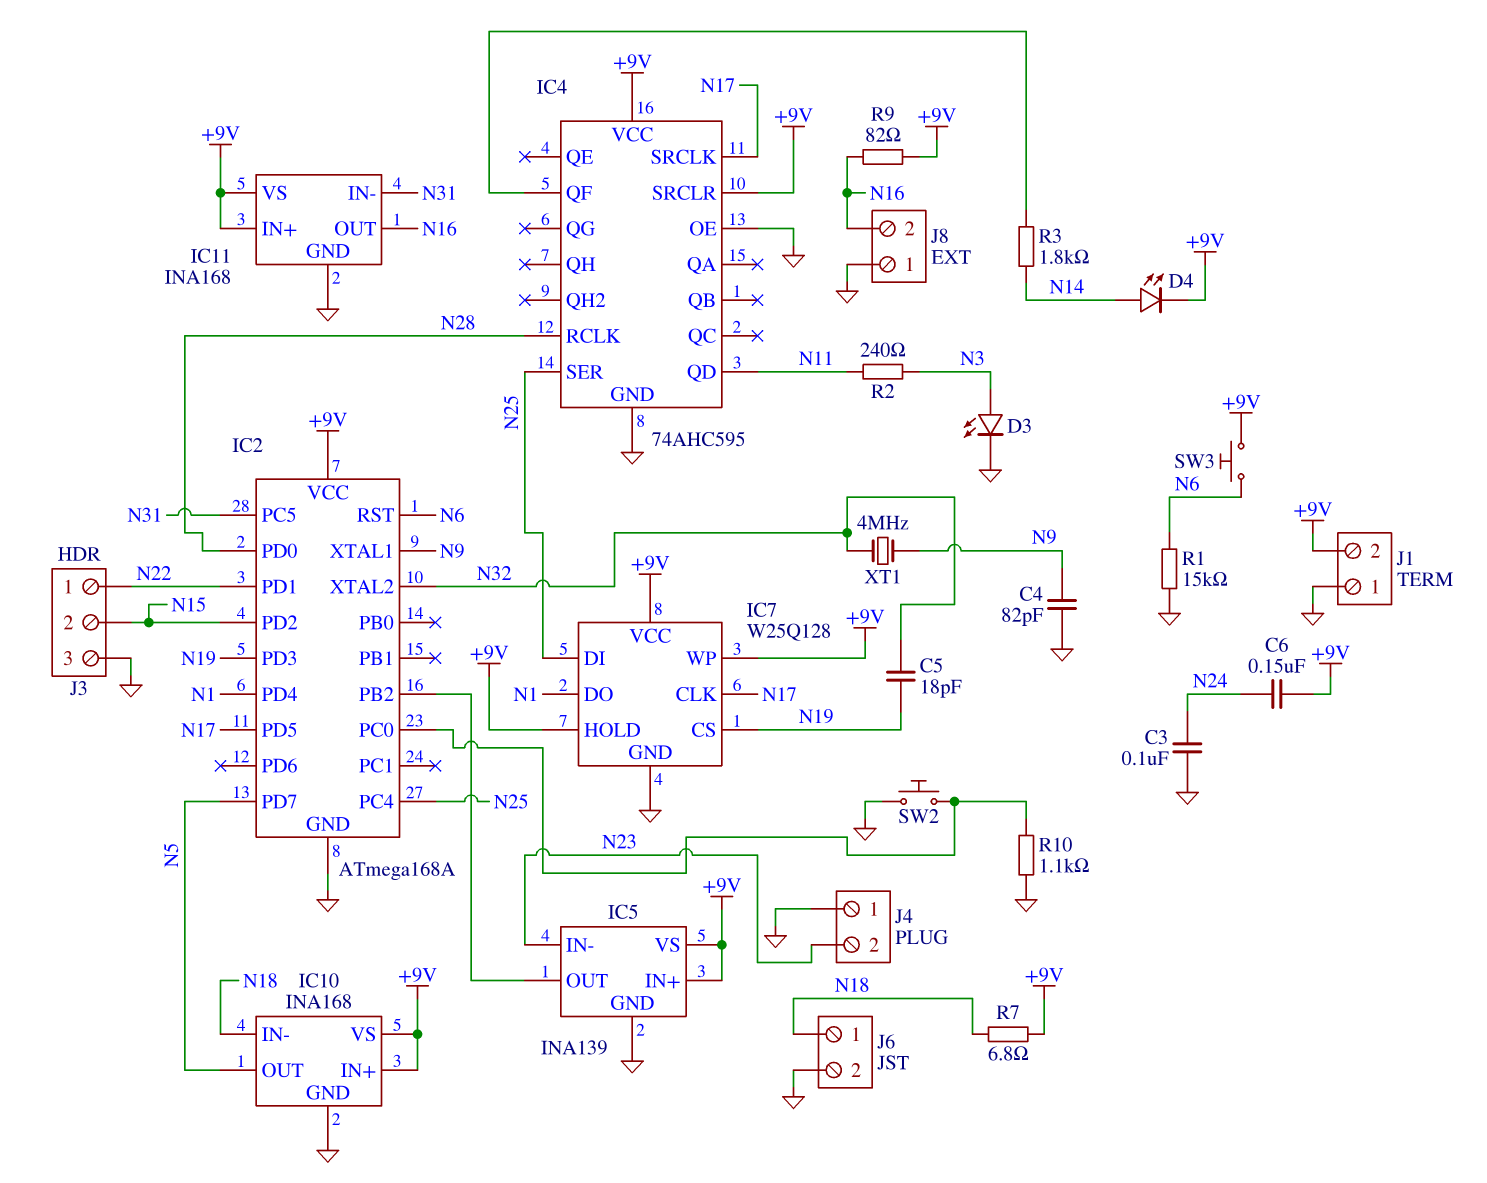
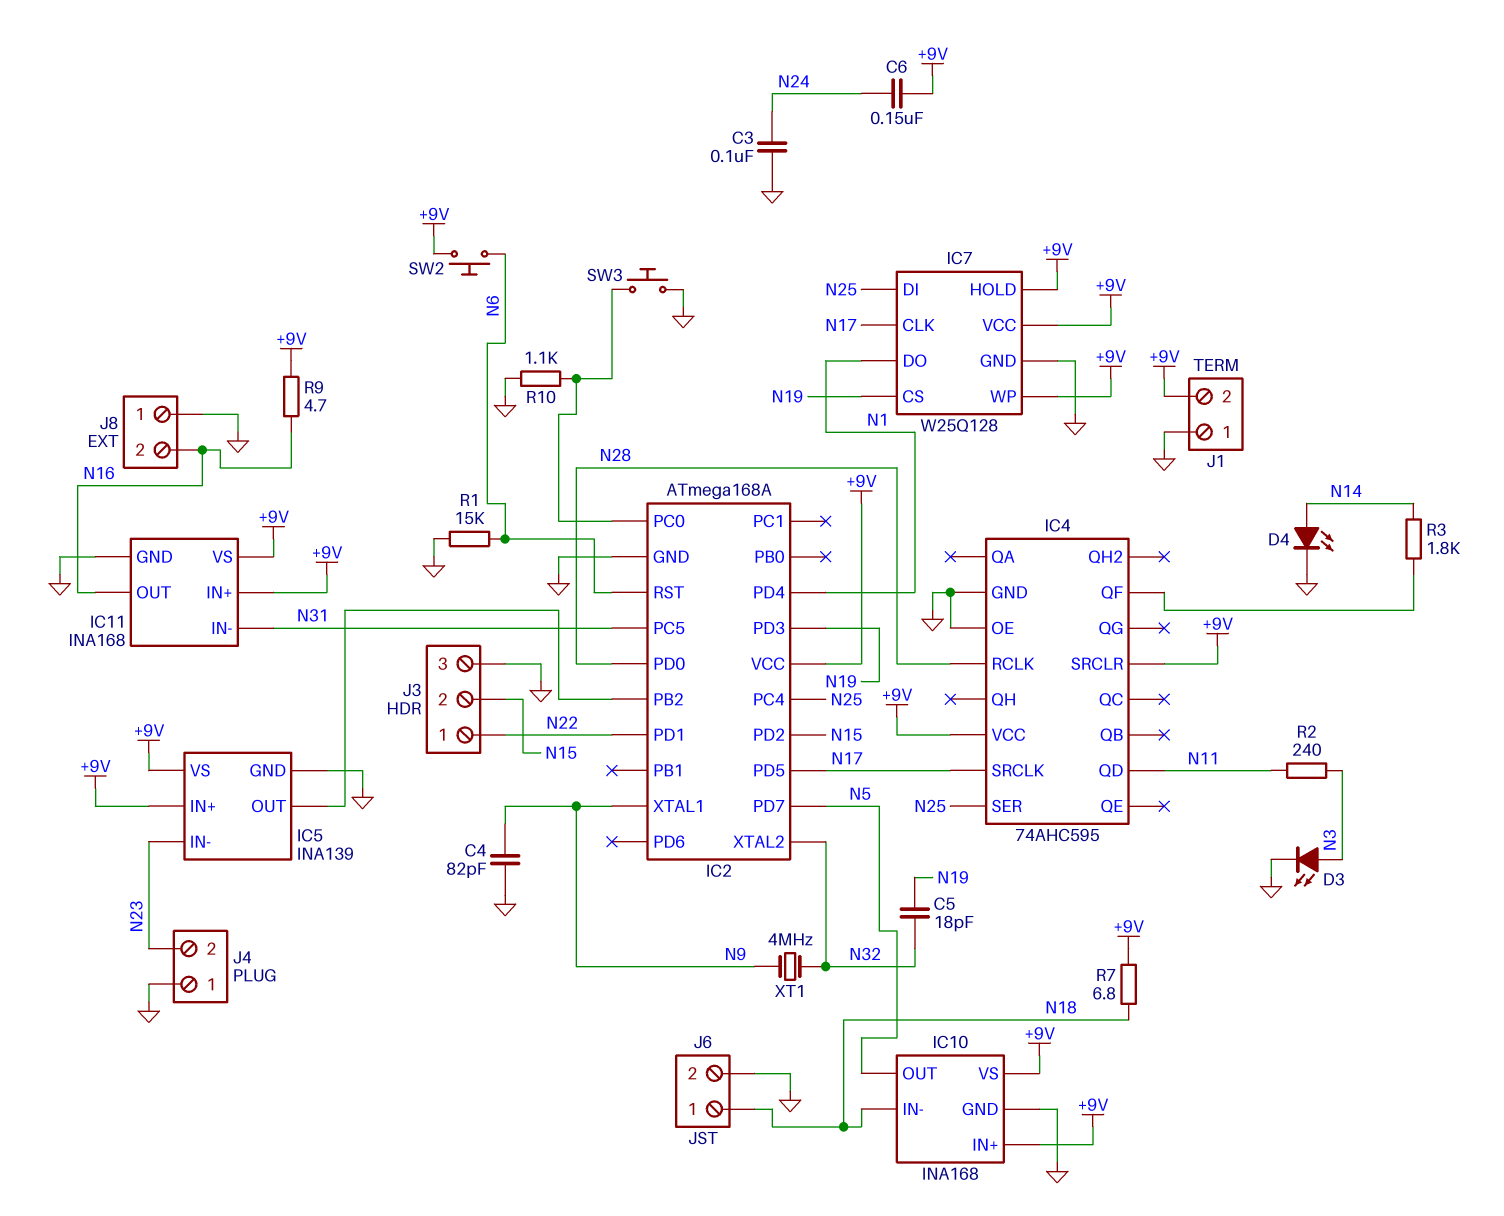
D4: LED (A N14, K +9V) -> LED (A N14, K GND)
R9: 82 (+9V, N16) -> 4.7 (+9V, N16)
SW2: button (GND, IC2/PC0) -> button (+9V, N6)
SW3: button (+9V, N6) -> button (GND, IC2/PC0)

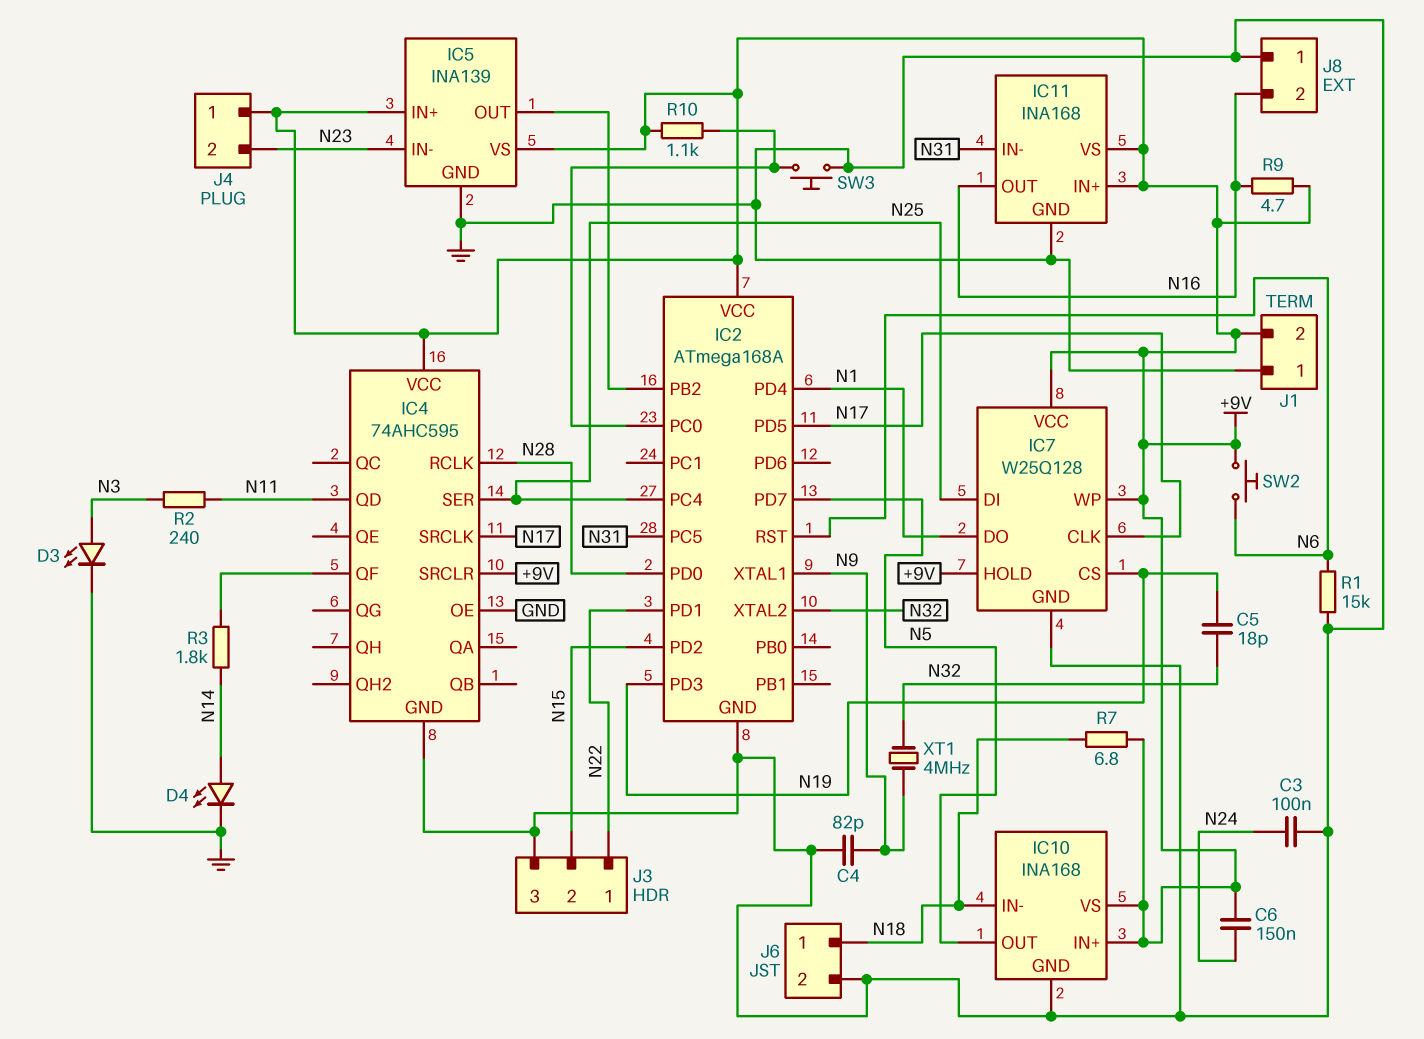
J4 pin 1: GND -> +9V
R10: 1.1k (GND, IC2/PC0) -> 1.1k (+9V, IC2/PC0)

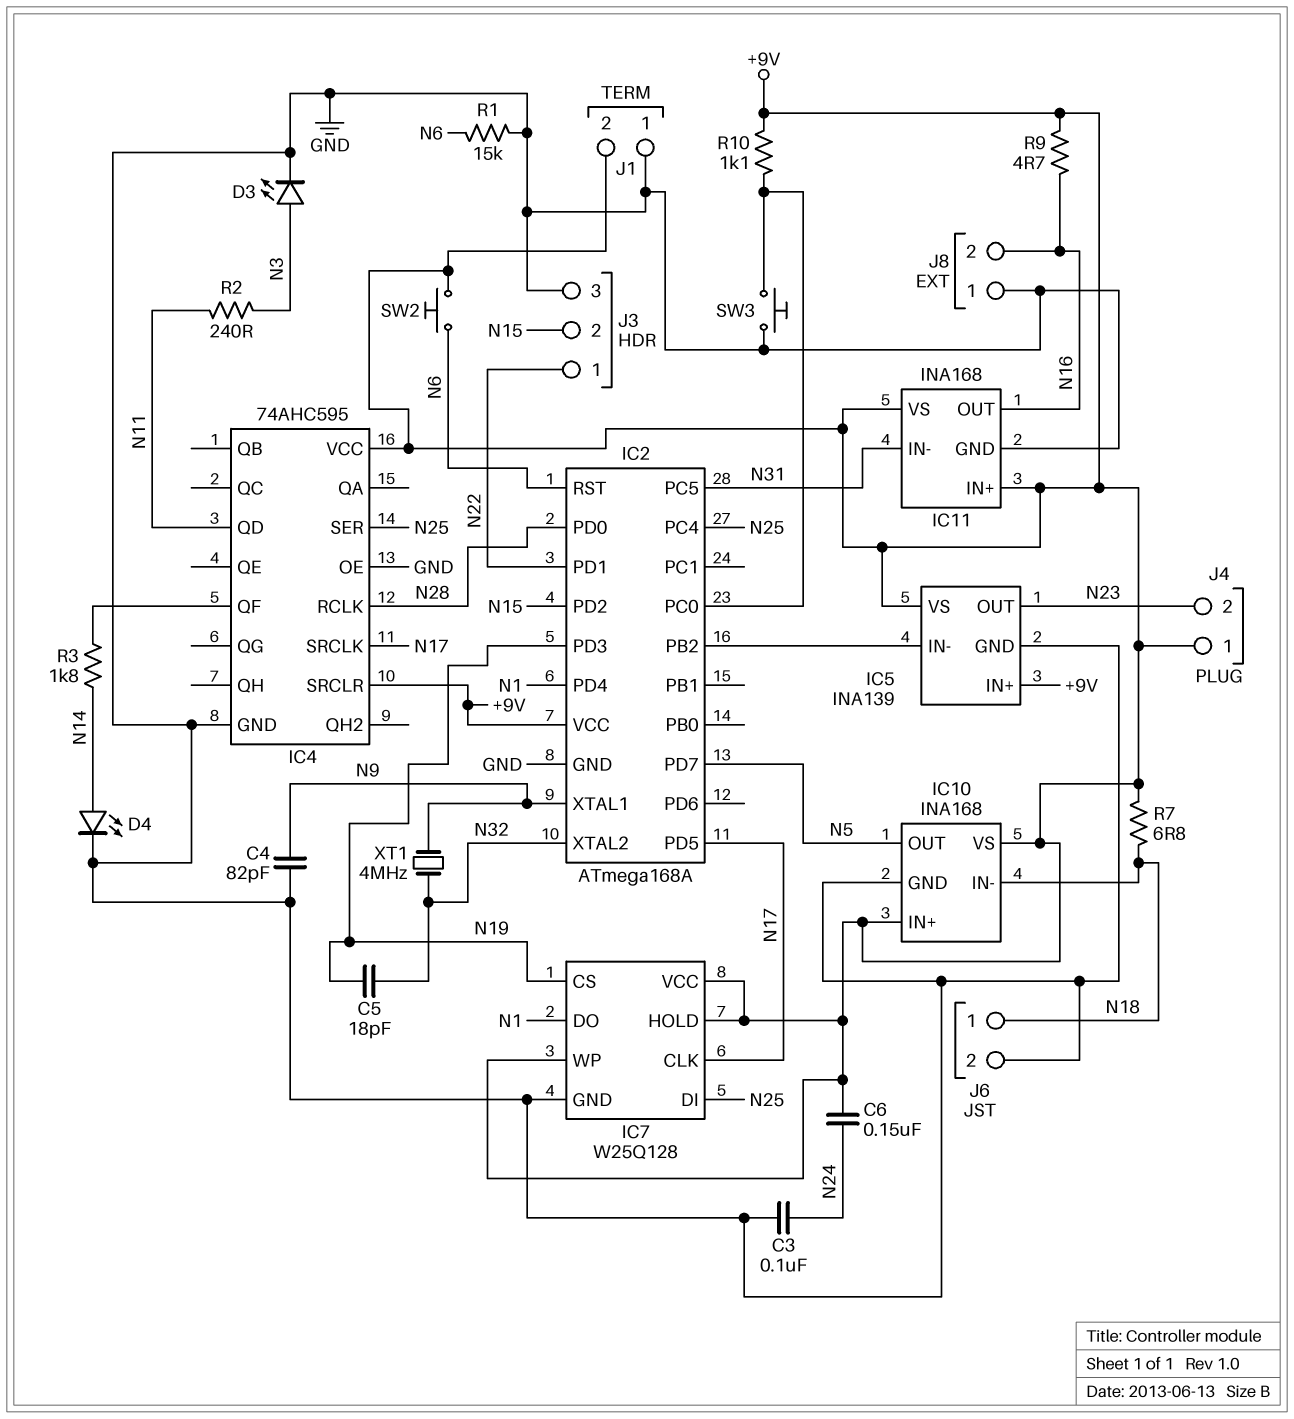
IC5 pin IN-: N23 -> IC2/PB2
IC5 pin OUT: IC2/PB2 -> N23

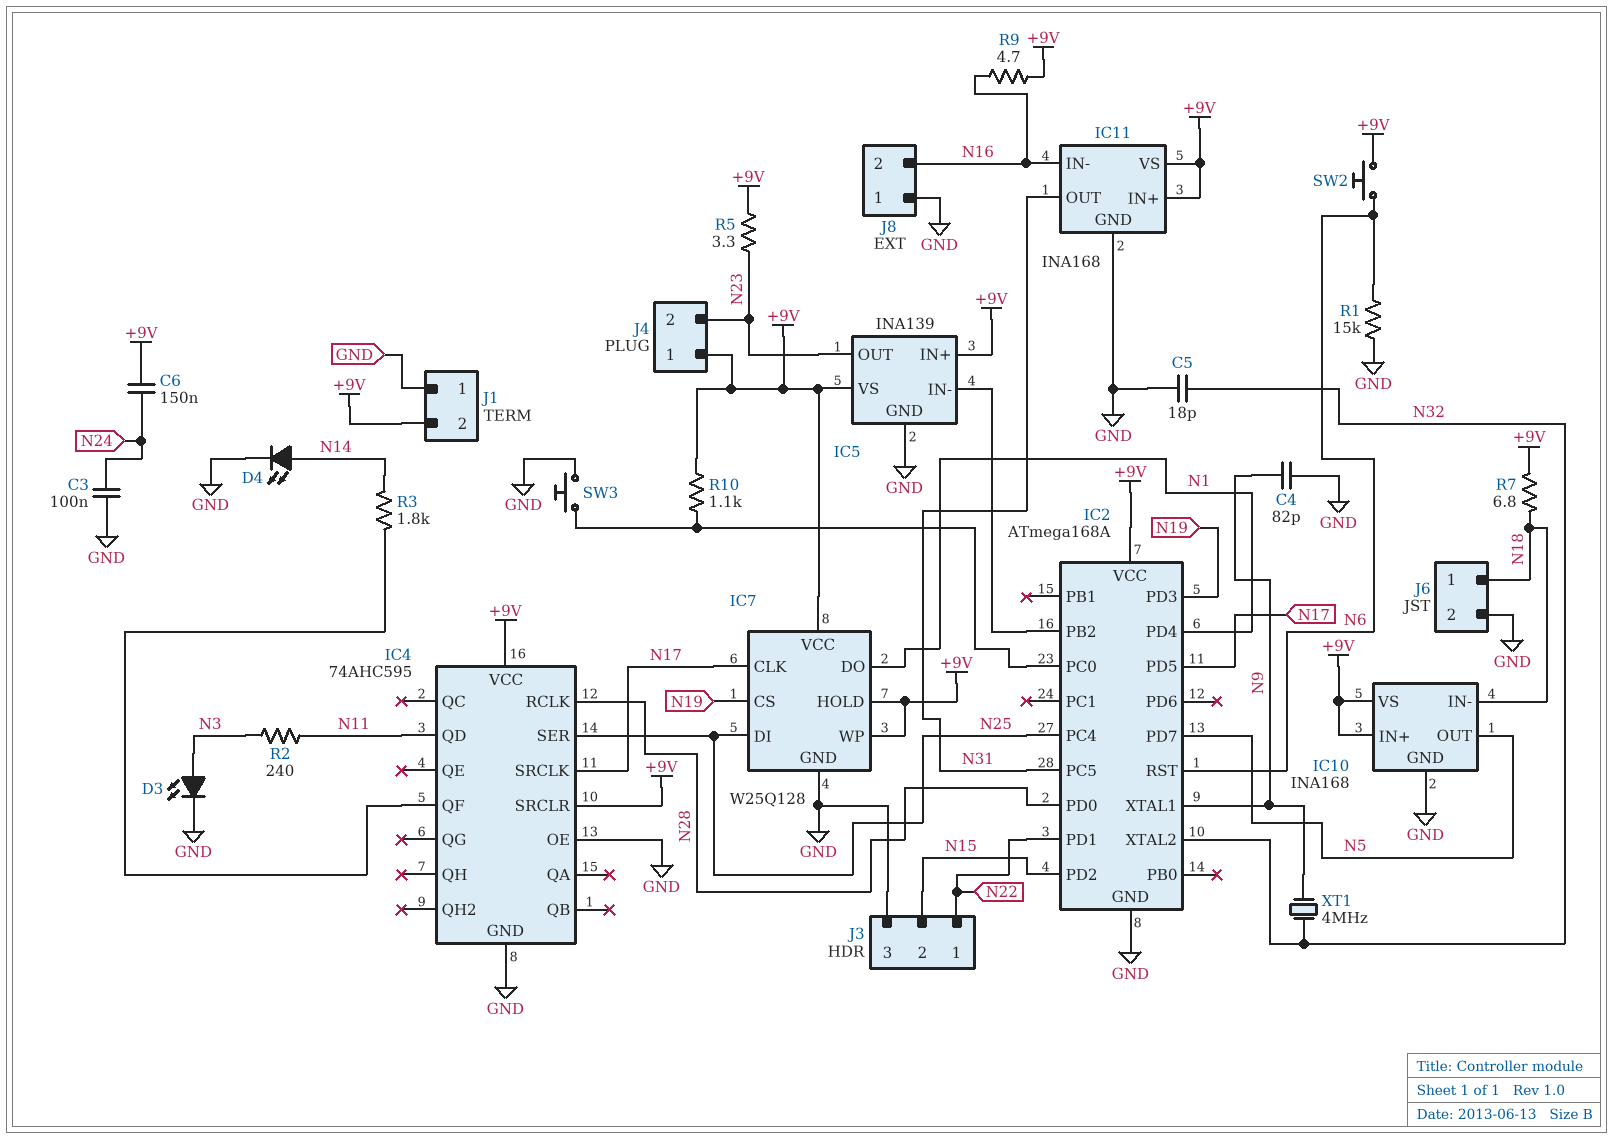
C5: 18pF (N19, N32) -> 18pF (GND, N32)
IC11 pin IN-: N31 -> N16
IC11 pin OUT: N16 -> N31
R5: none -> 3.3 (+9V, N23)

